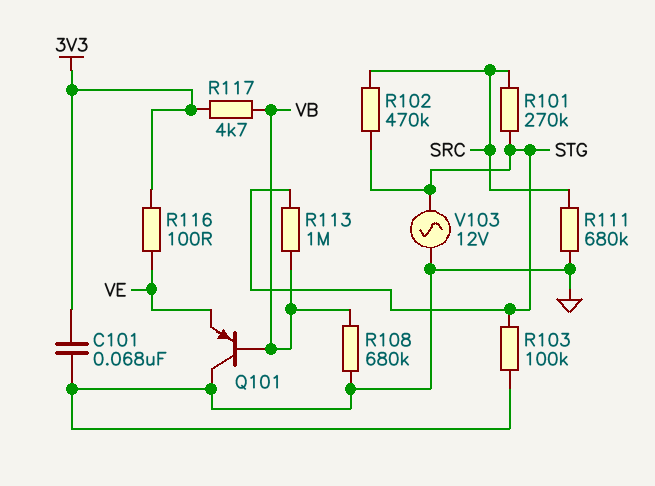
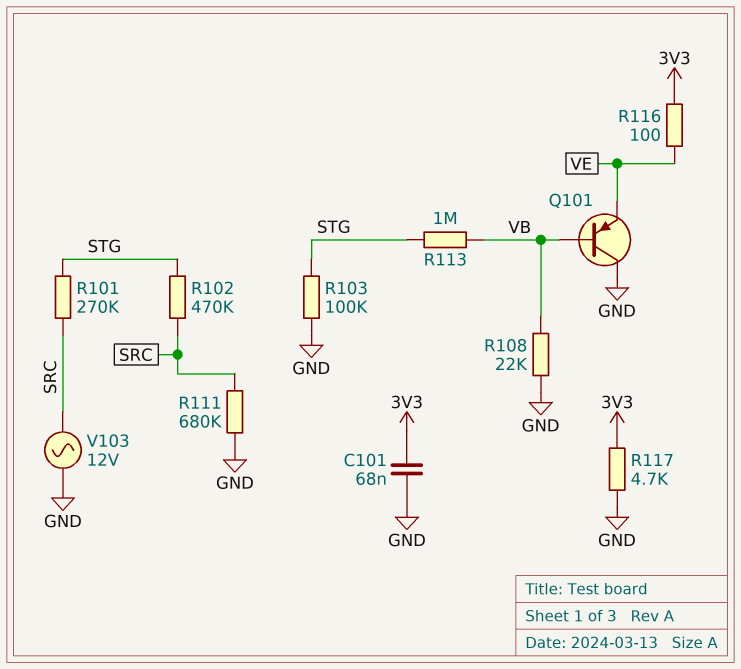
R108: 680k (GND, VB) -> 22k (GND, VB)
R117: 4.7k (3V3, VB) -> 4.7k (3V3, GND)
V103: AC 12V (GND, STG) -> AC 12V (GND, SRC)

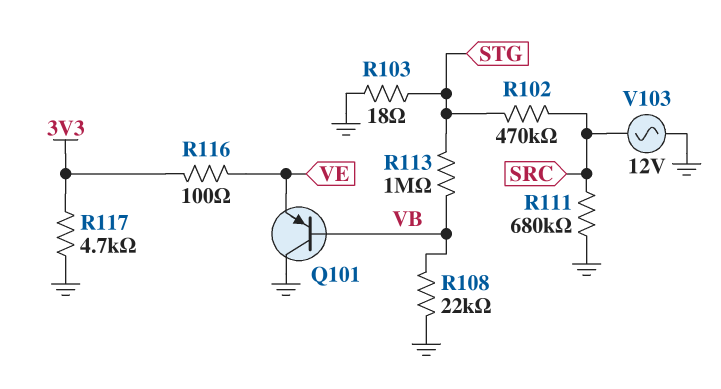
C101: 68nF (3V3, GND) -> none
R101: 270k (SRC, STG) -> none
R103: 100k (GND, STG) -> 18 (GND, STG)

